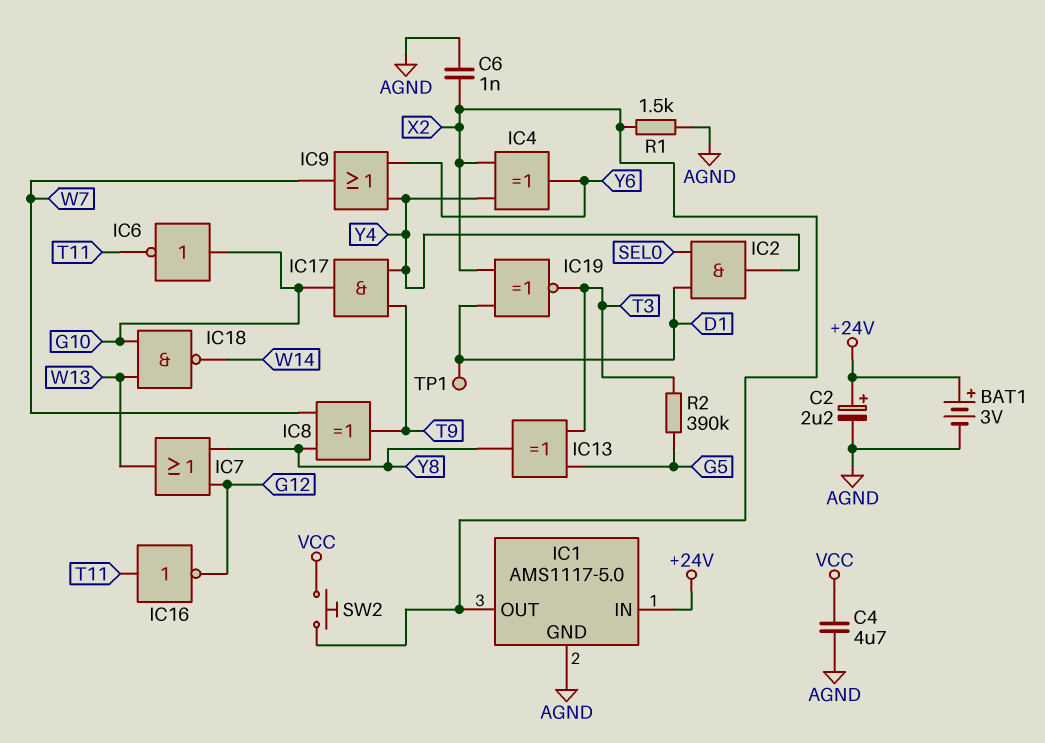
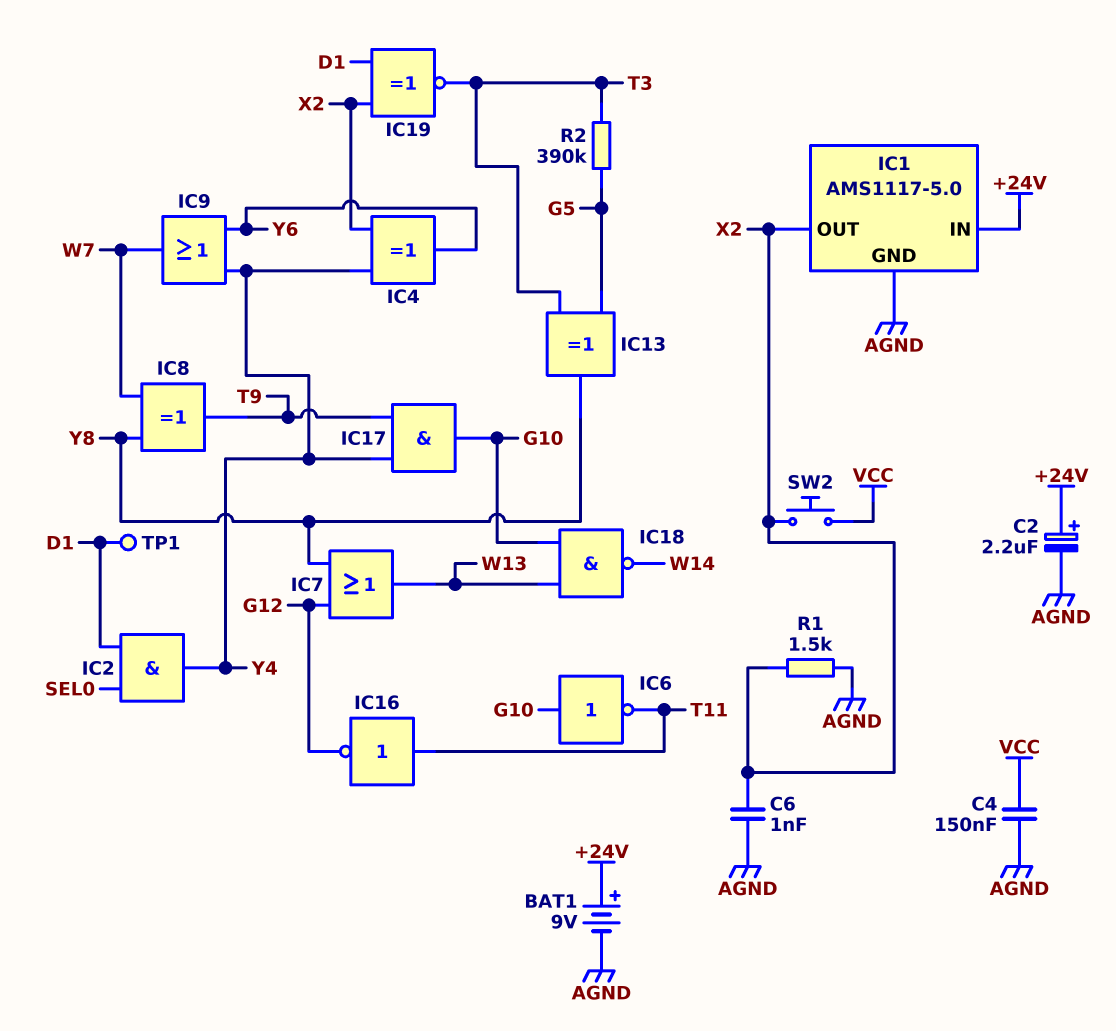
BAT1: 3V (plus +24V, minus AGND) -> 9V (plus +24V, minus AGND)
C4: 4.7uF (AGND, VCC) -> 150nF (AGND, VCC)

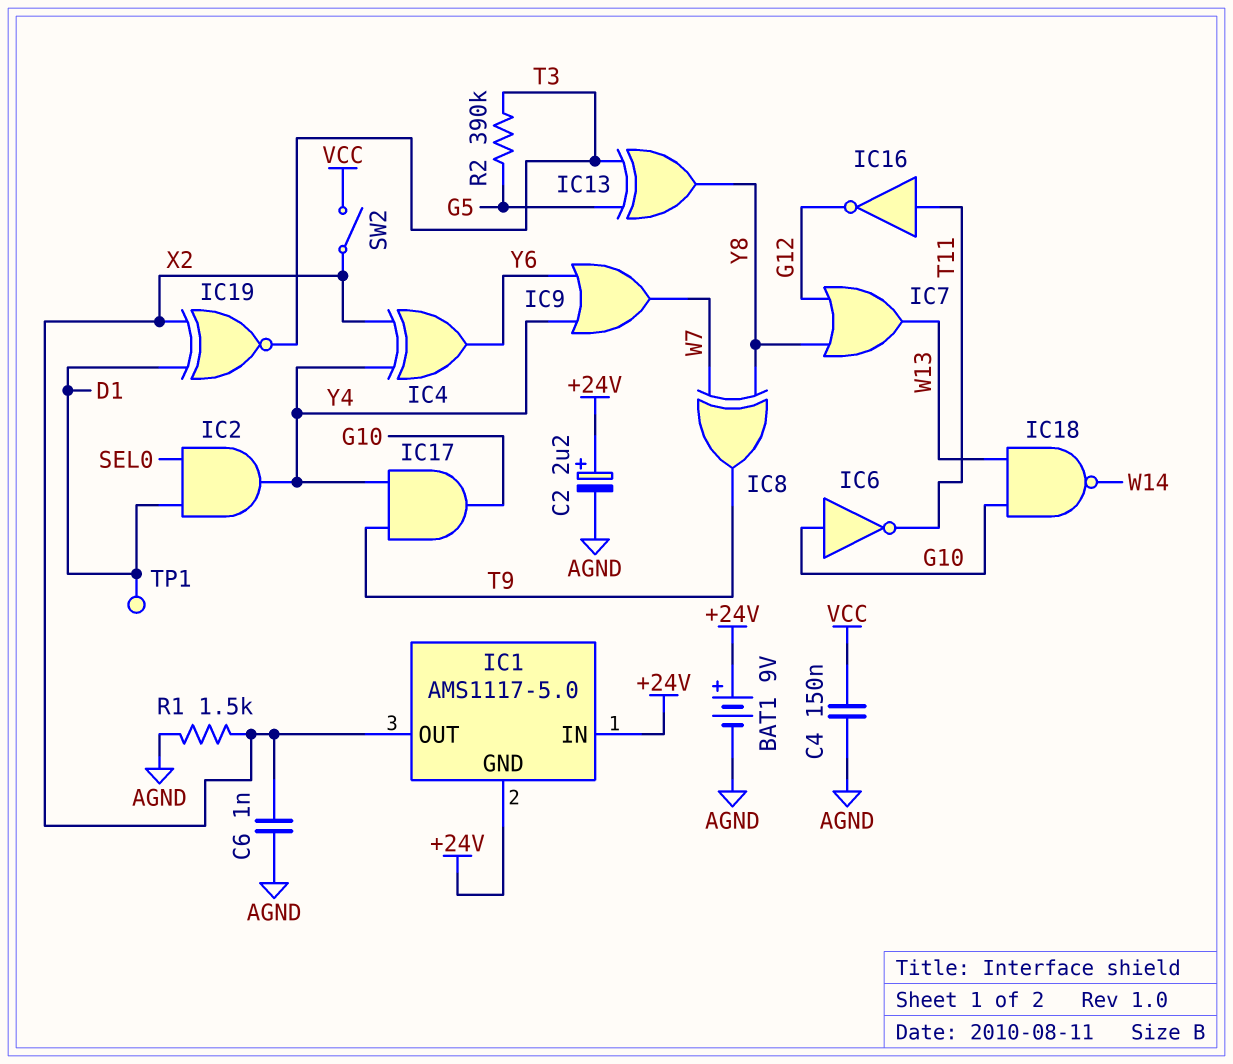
IC1 pin GND: AGND -> +24V
SW2: button (VCC, X2) -> switch (VCC, X2)

